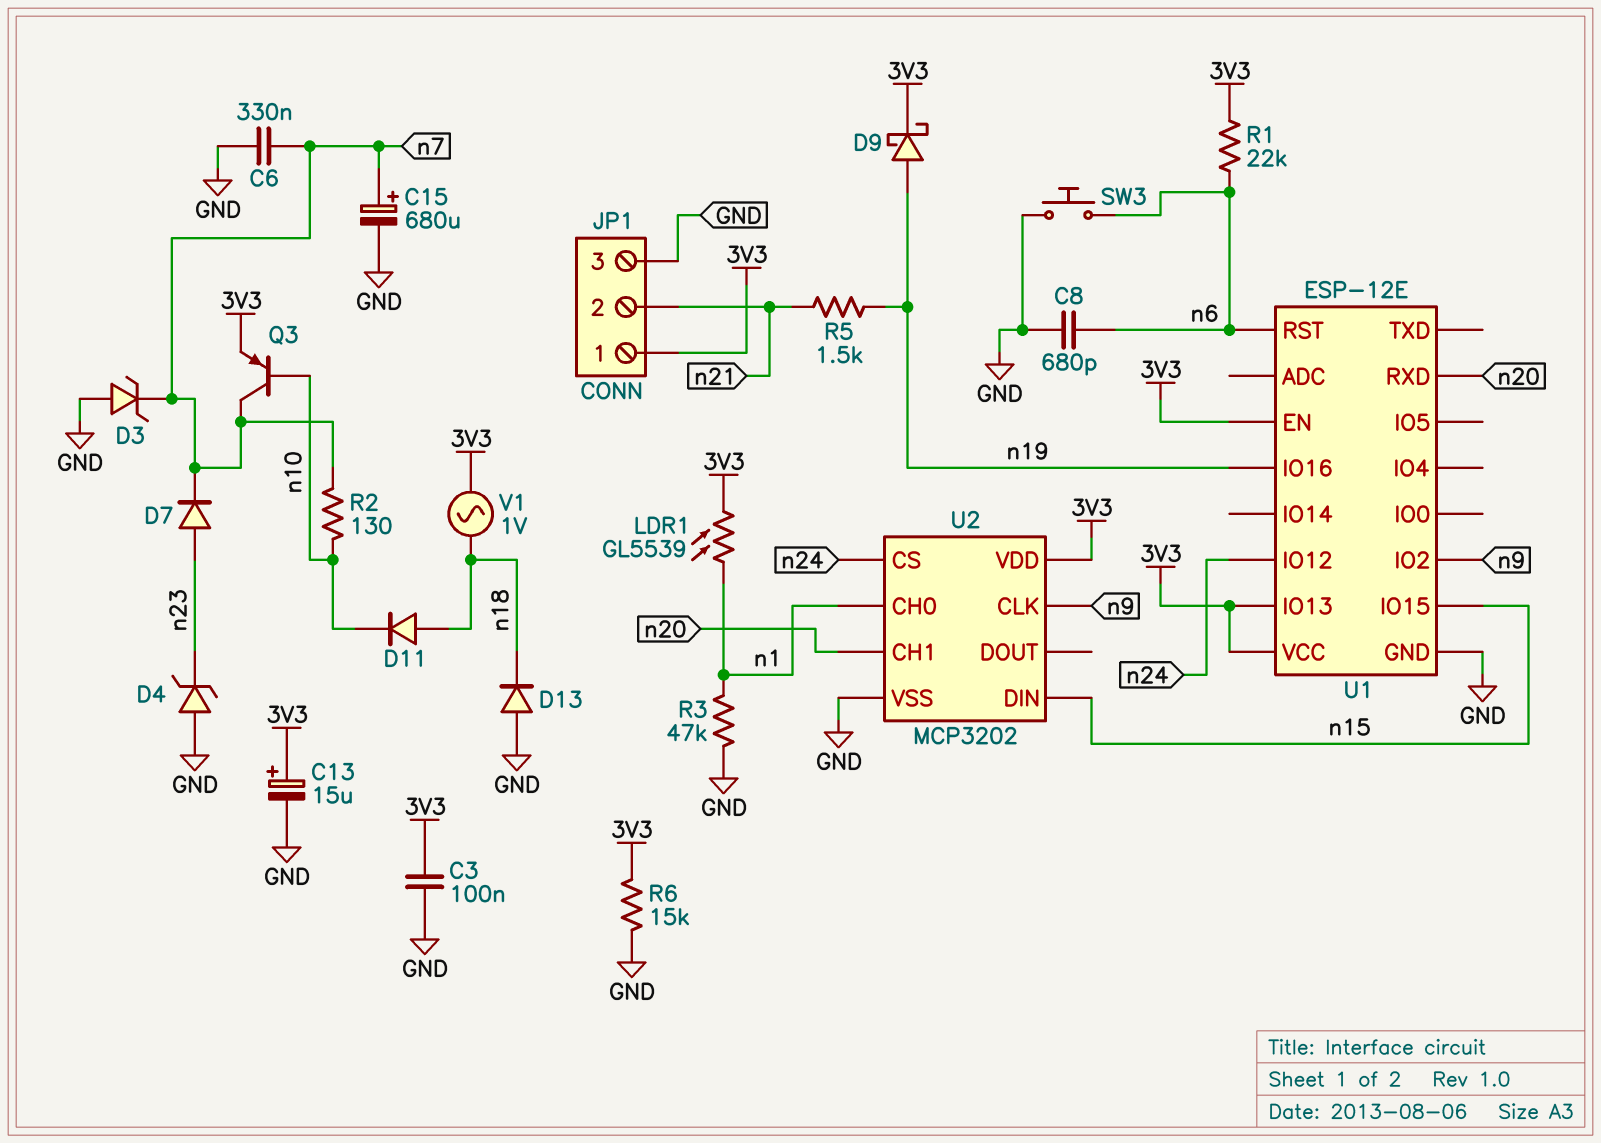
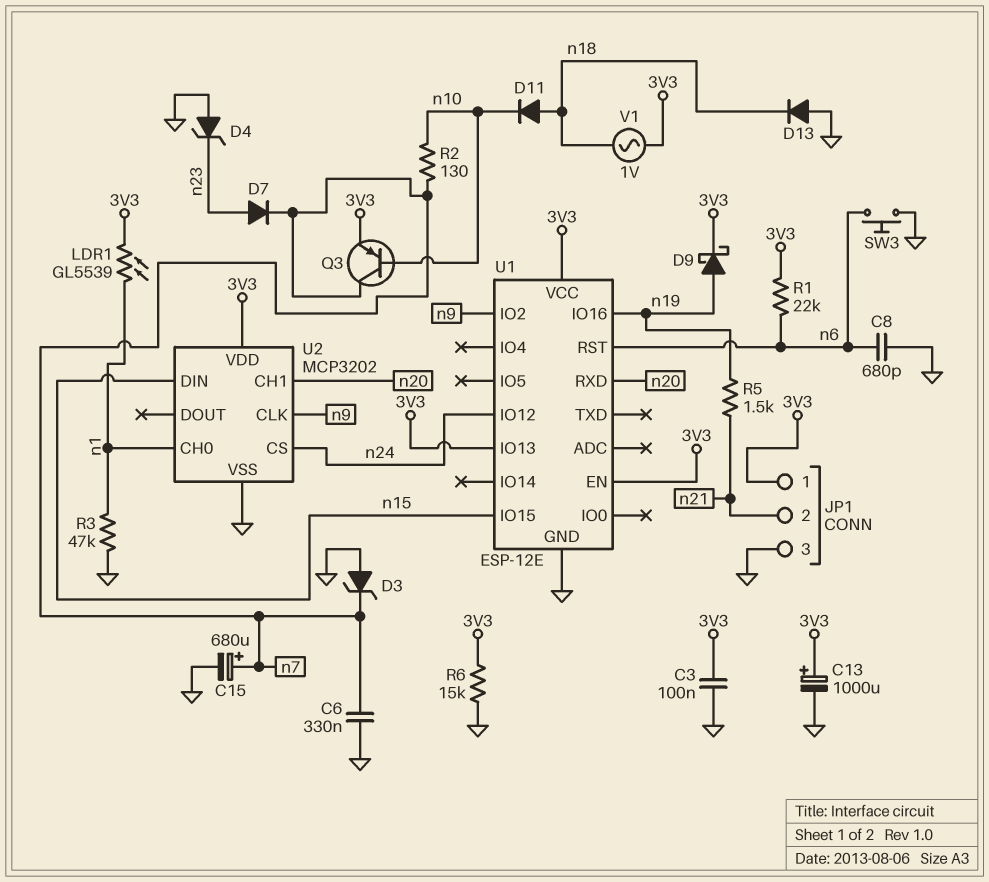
C13: 15uF (plus 3V3, minus GND) -> 1000uF (plus 3V3, minus GND)

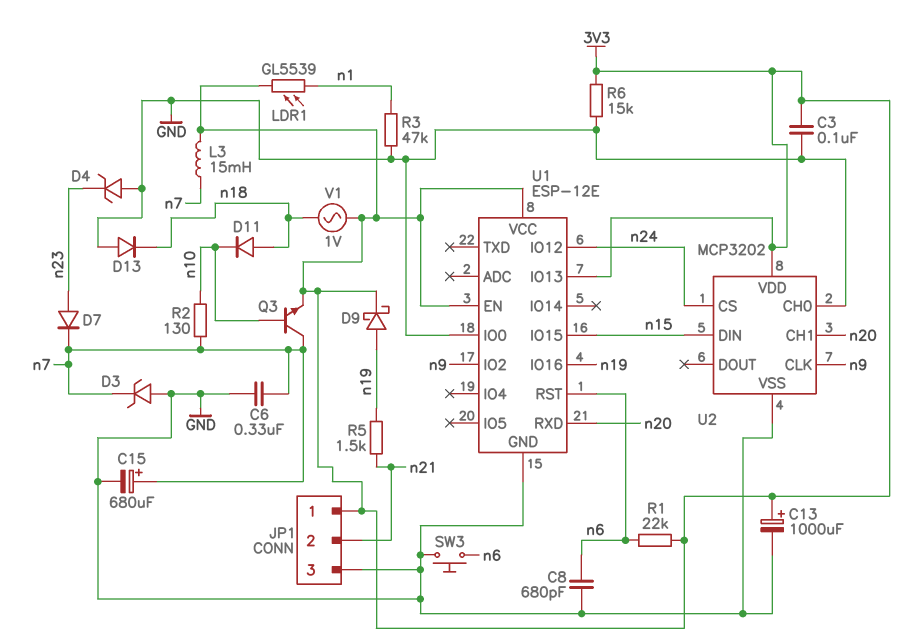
L3: none -> 15mH (3V3, n7)
Q3: PNP (B n10, C n7, E 3V3) -> NPN (B n10, C n7, E 3V3)
U1 pin IO0: none -> GND
U2 pin CH0: n1 -> GND

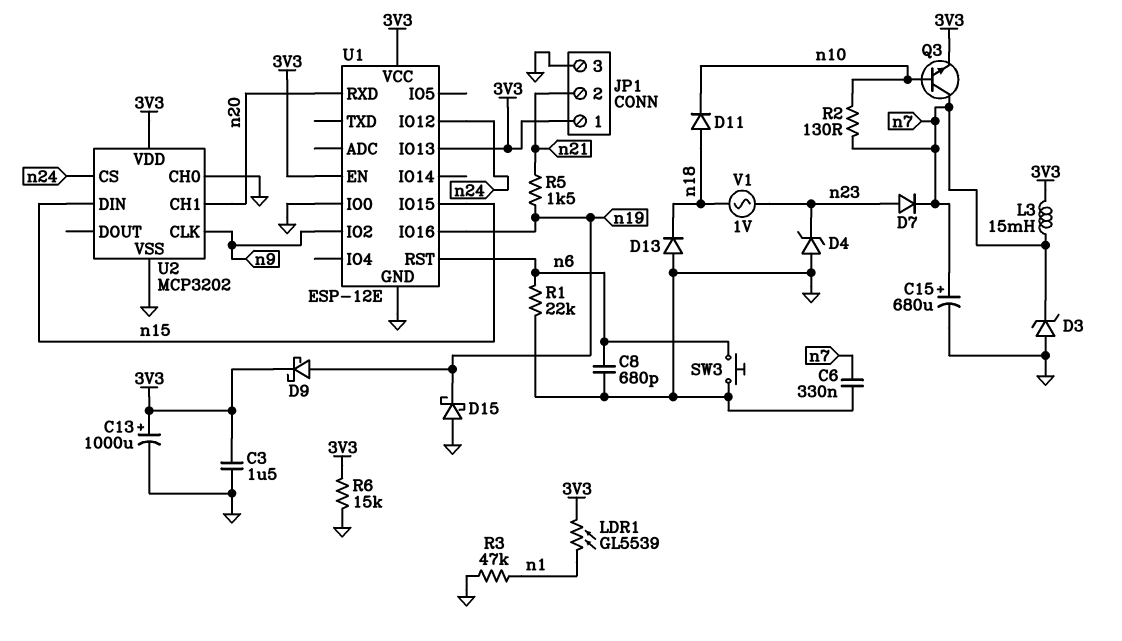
C3: 100nF (3V3, GND) -> 1.5uF (3V3, GND)
D15: none -> schottky (A GND, K n19)
R1: 22k (3V3, n6) -> 22k (GND, n6)
V1: AC 1V (3V3, n18) -> AC 1V (n18, n23)

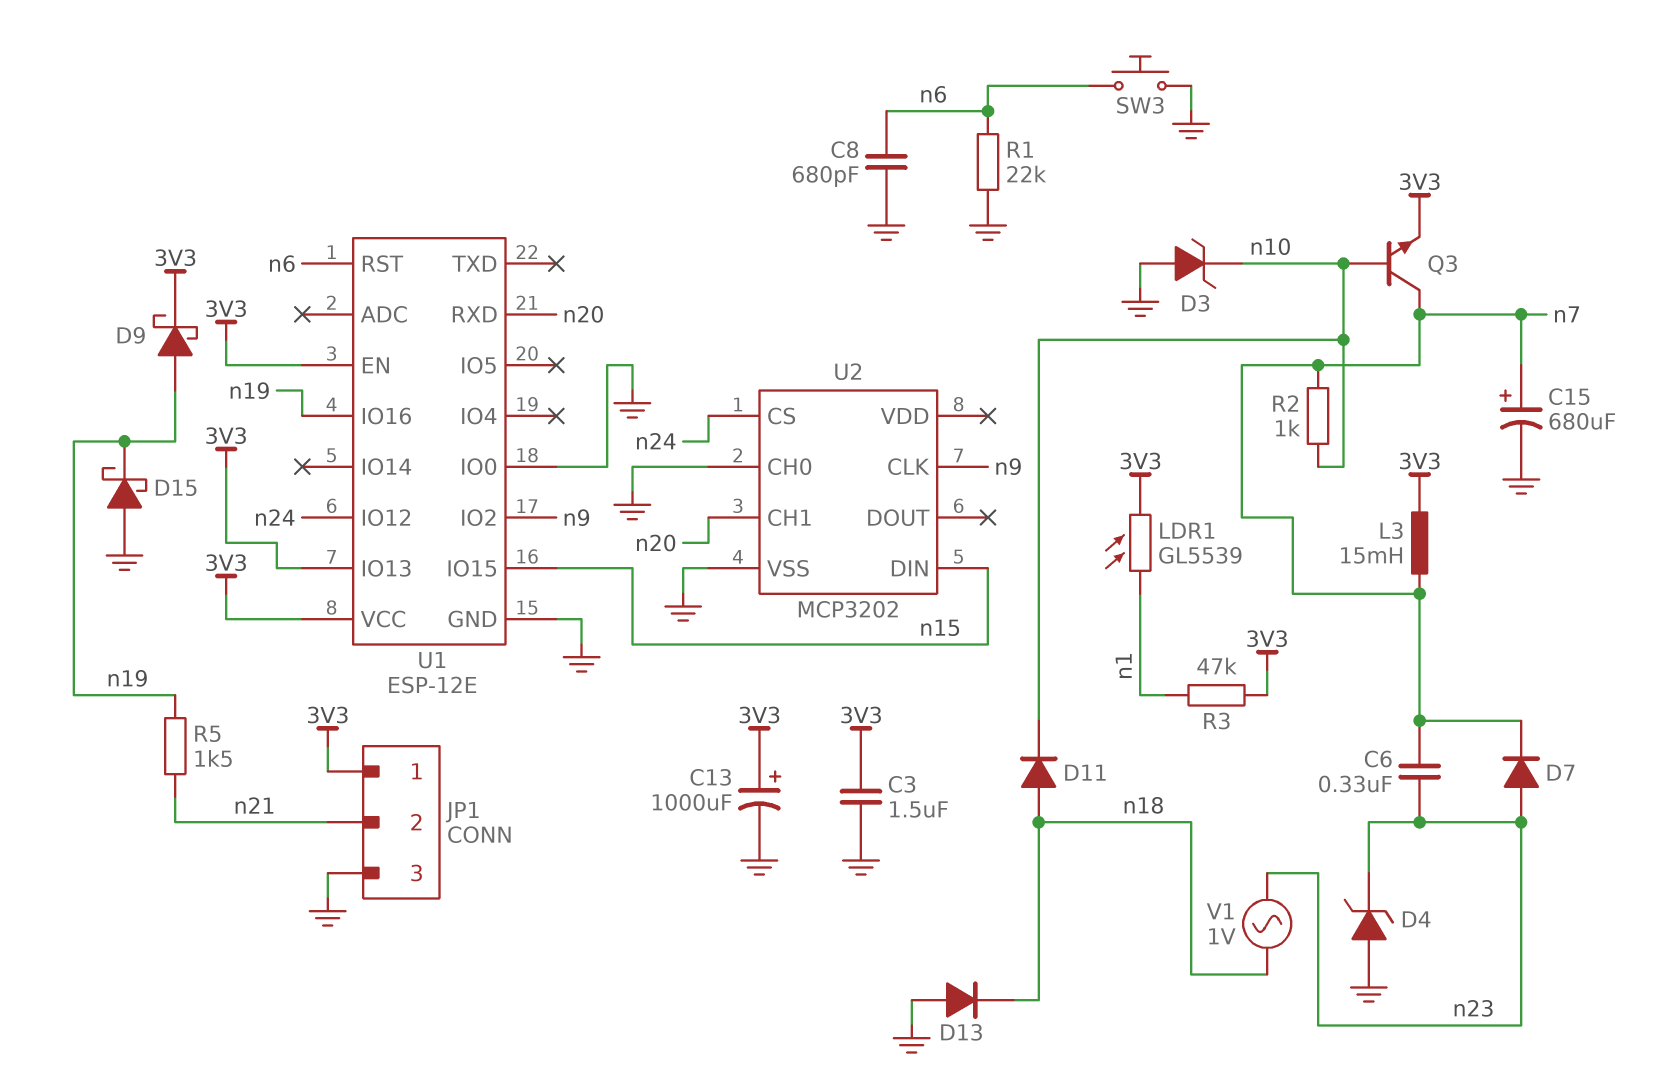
C6: 330nF (GND, n7) -> 330nF (n7, n23)
D3: zener (A GND, K n7) -> zener (A GND, K n10)
R2: 130 (n7, n10) -> 1k (n7, n10)
R3: 47k (GND, n1) -> 47k (3V3, n1)
R6: 15k (3V3, GND) -> none
U2 pin VDD: 3V3 -> none

